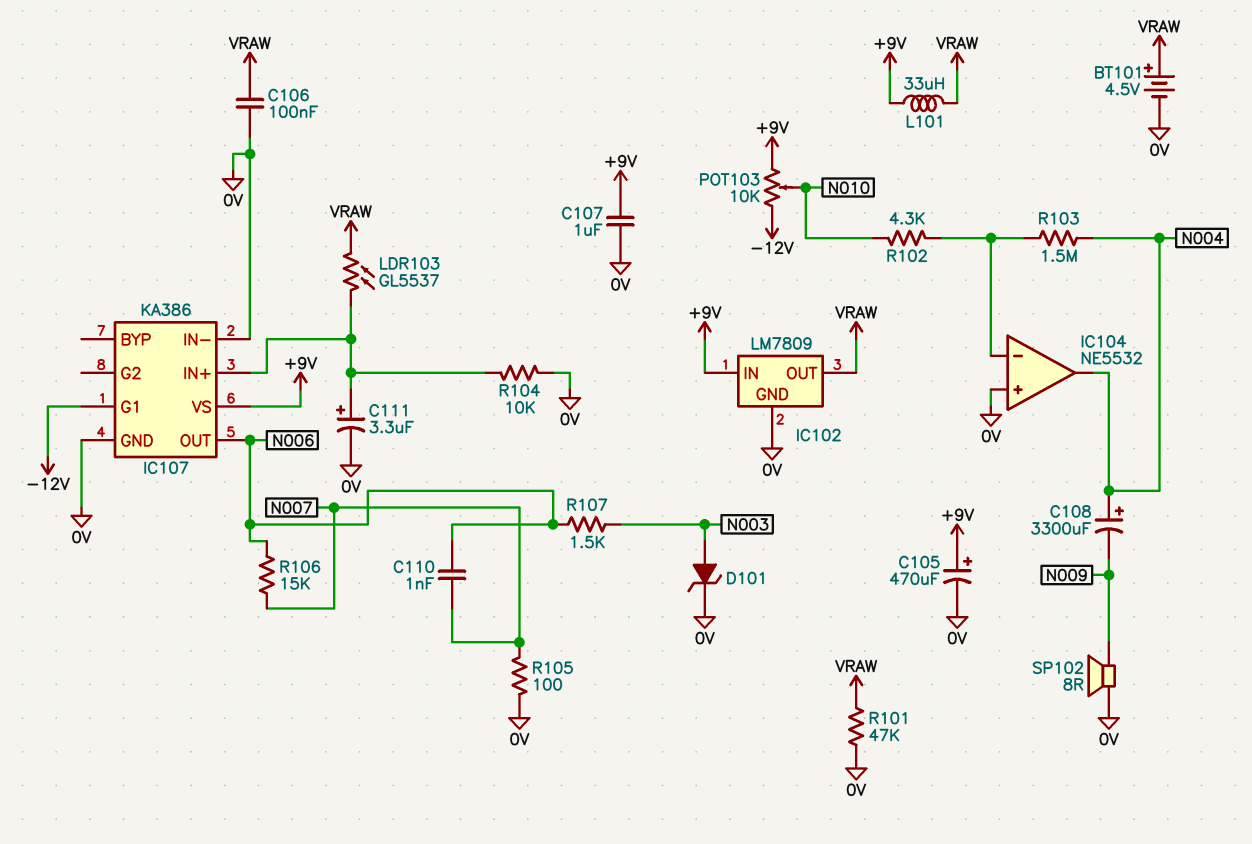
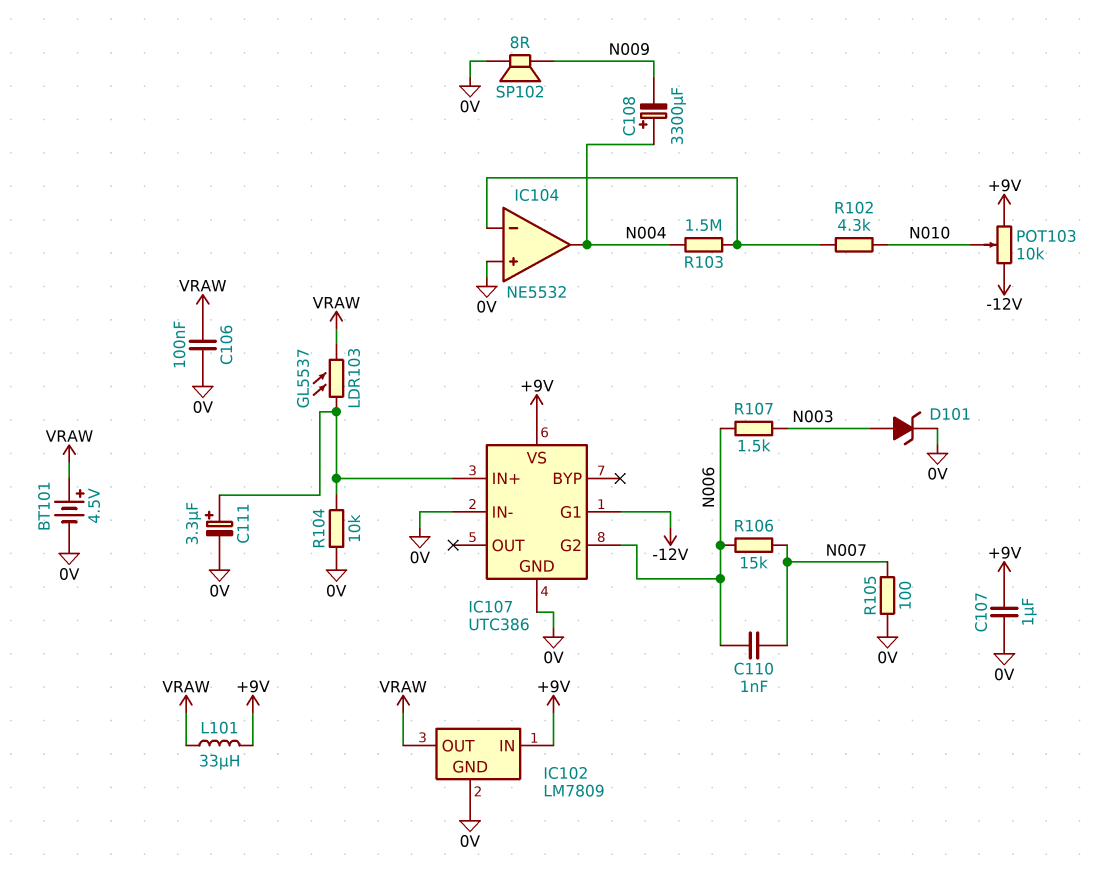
C105: 470uF (plus +9V, minus 0V) -> none
IC107: KA386 -> UTC386
IC107 pin G2: none -> N006
IC107 pin OUT: N006 -> none
R101: 47k (0V, VRAW) -> none

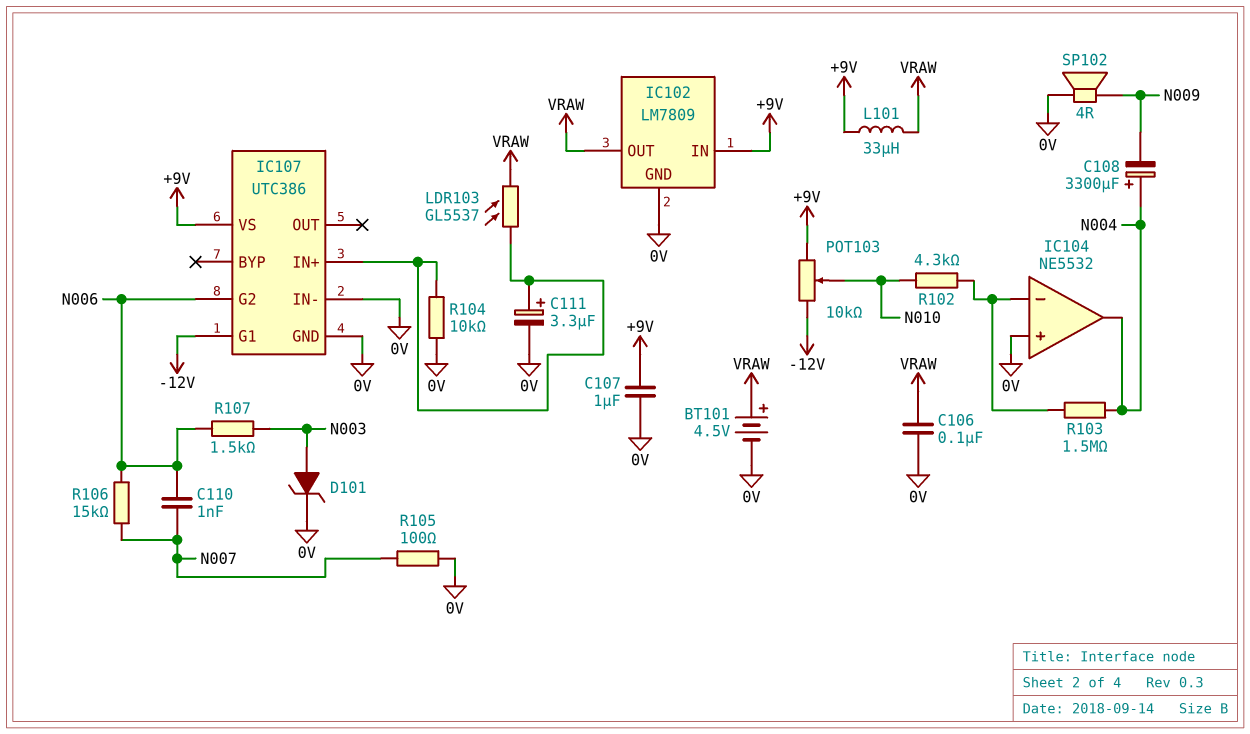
SP102: speaker 8R (0V, N009) -> speaker 4R (0V, N009)

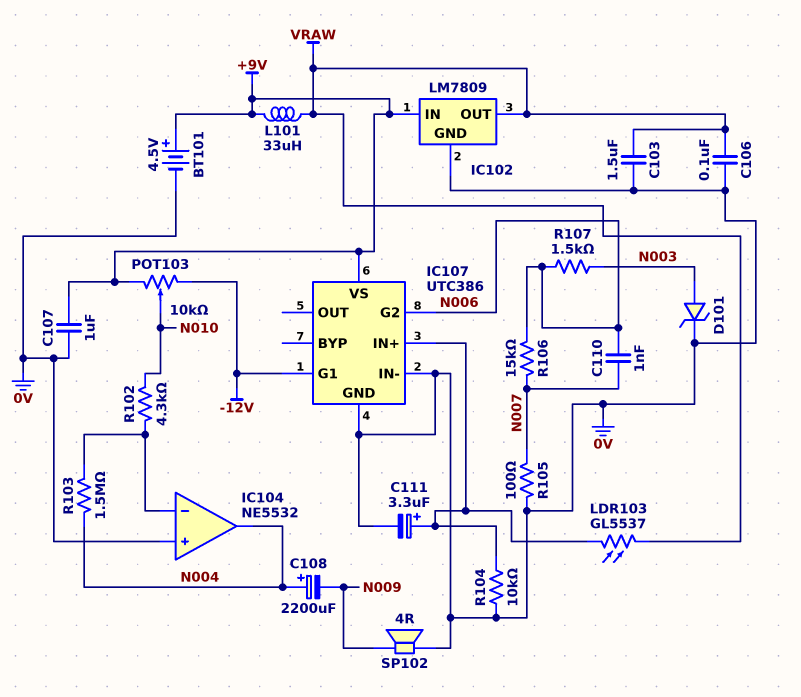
BT101: 4.5V (plus VRAW, minus 0V) -> 4.5V (plus +9V, minus 0V)
C103: none -> 1.5uF (0V, VRAW)
C108: 3300uF (plus N004, minus N009) -> 2200uF (plus N004, minus N009)

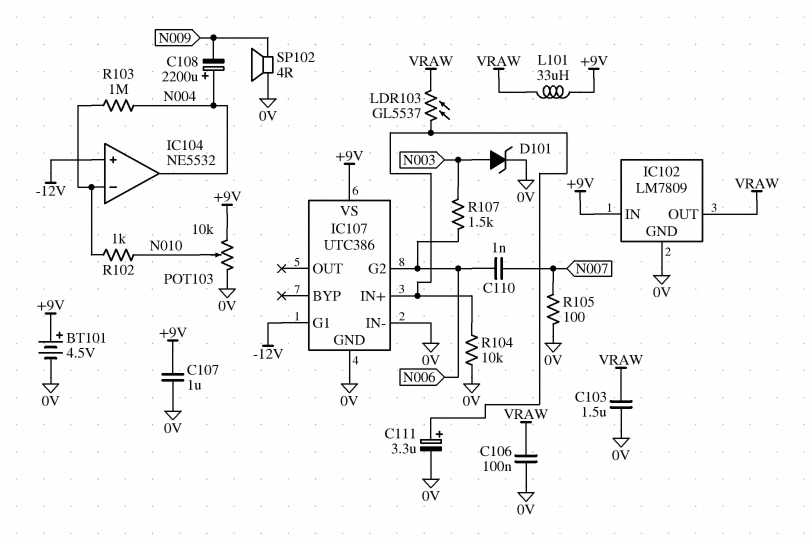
IC104 pin in+: 0V -> -12V
POT103: 10k (+9V, -12V, wiper N010) -> 10k (+9V, 0V, wiper N010)
R102: 4.3k (IC104/in-, N010) -> 1k (IC104/in-, N010)
R103: 1.5M (IC104/in-, N004) -> 1M (IC104/in-, N004)
R106: 15k (N006, N007) -> none

